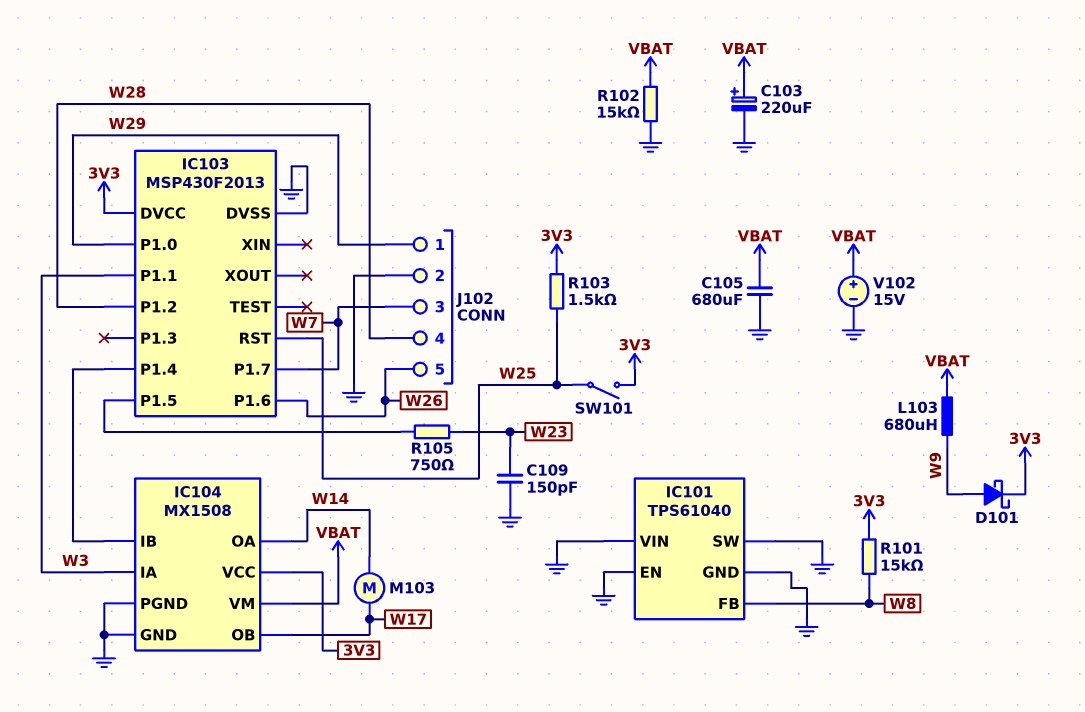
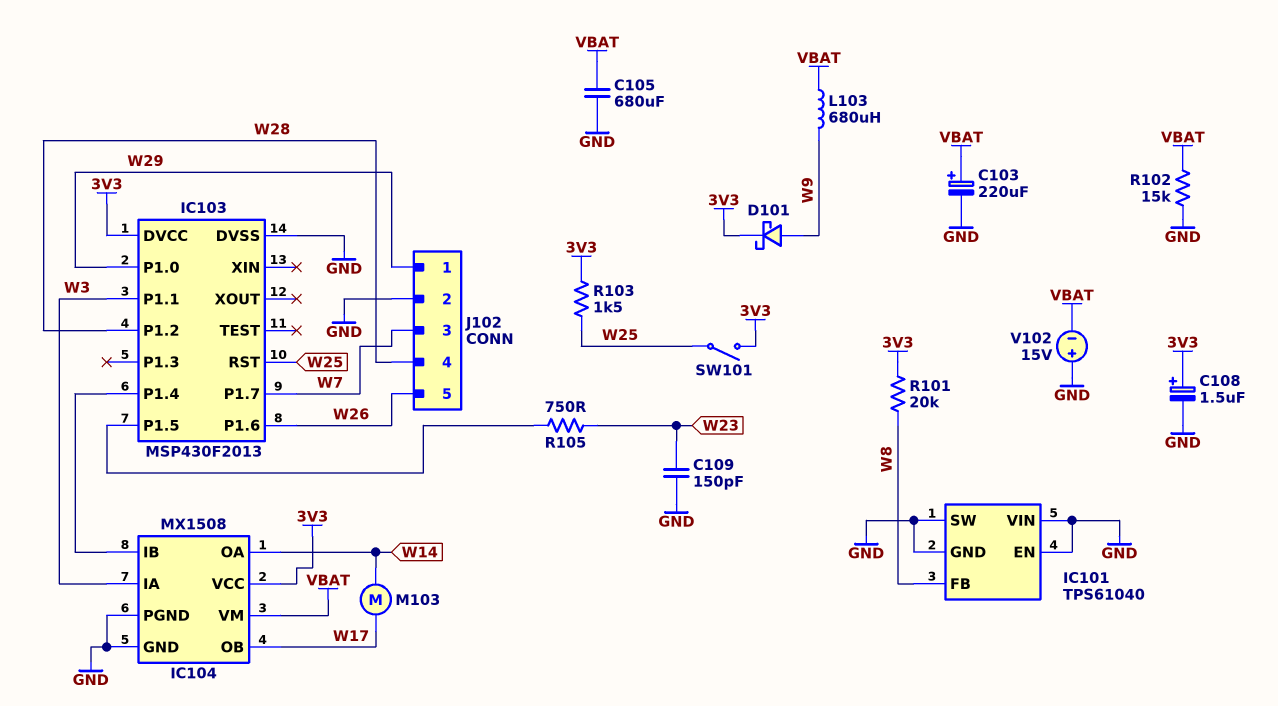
C108: none -> 1.5uF (plus 3V3, minus GND)
R101: 15k (3V3, W8) -> 20k (3V3, W8)
V102: 15V (plus VBAT, minus GND) -> 15V (plus GND, minus VBAT)

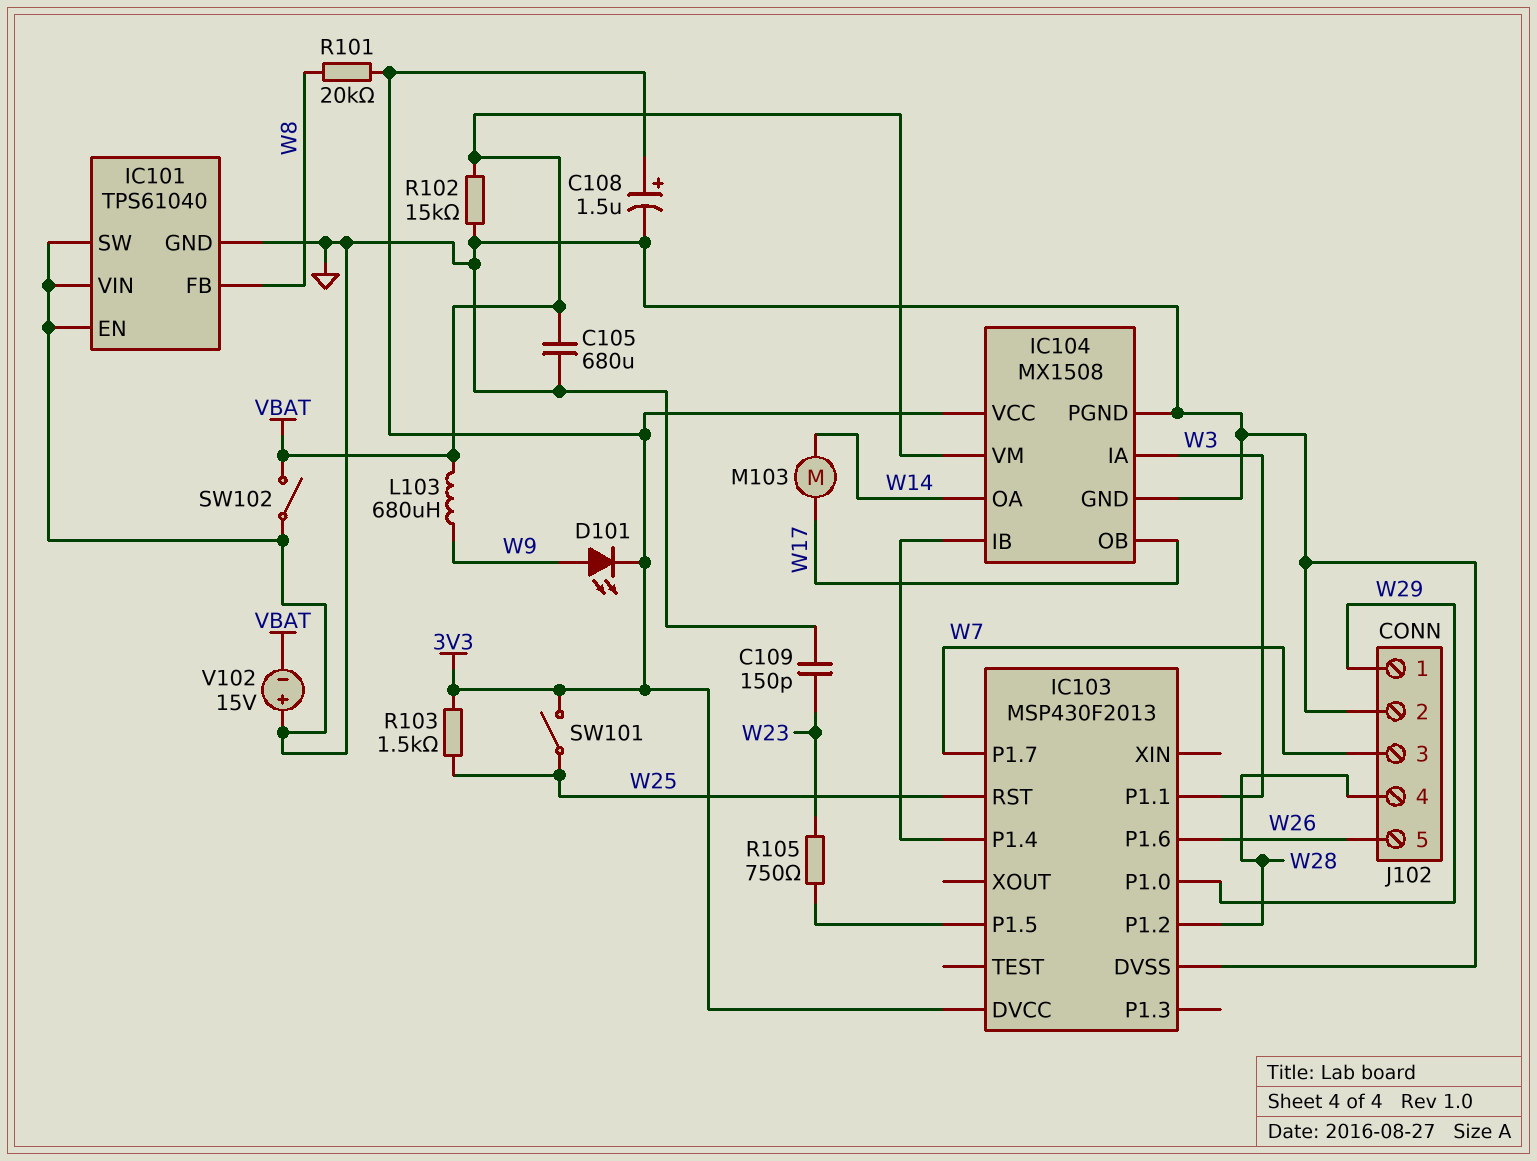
C103: 220uF (plus VBAT, minus GND) -> none
D101: schottky (A W9, K 3V3) -> LED (A W9, K 3V3)
SW102: none -> switch (GND, VBAT)

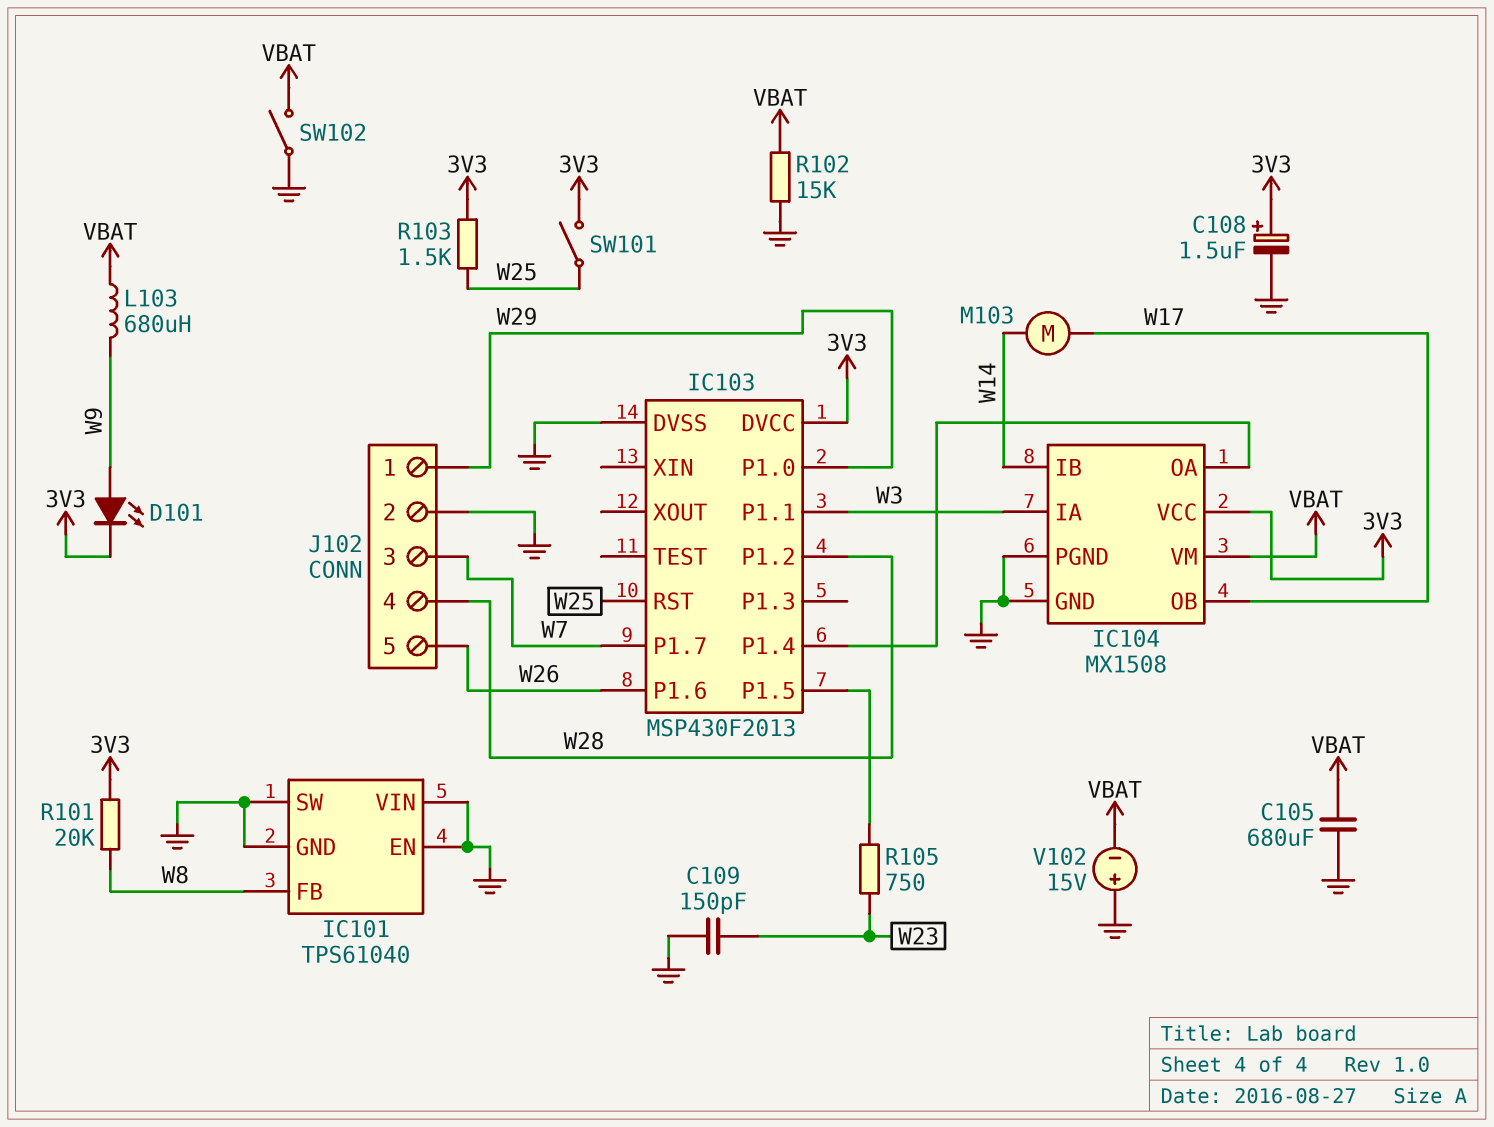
IC104 pin IB: IC103/P1.4 -> W14
IC104 pin OA: W14 -> IC103/P1.4

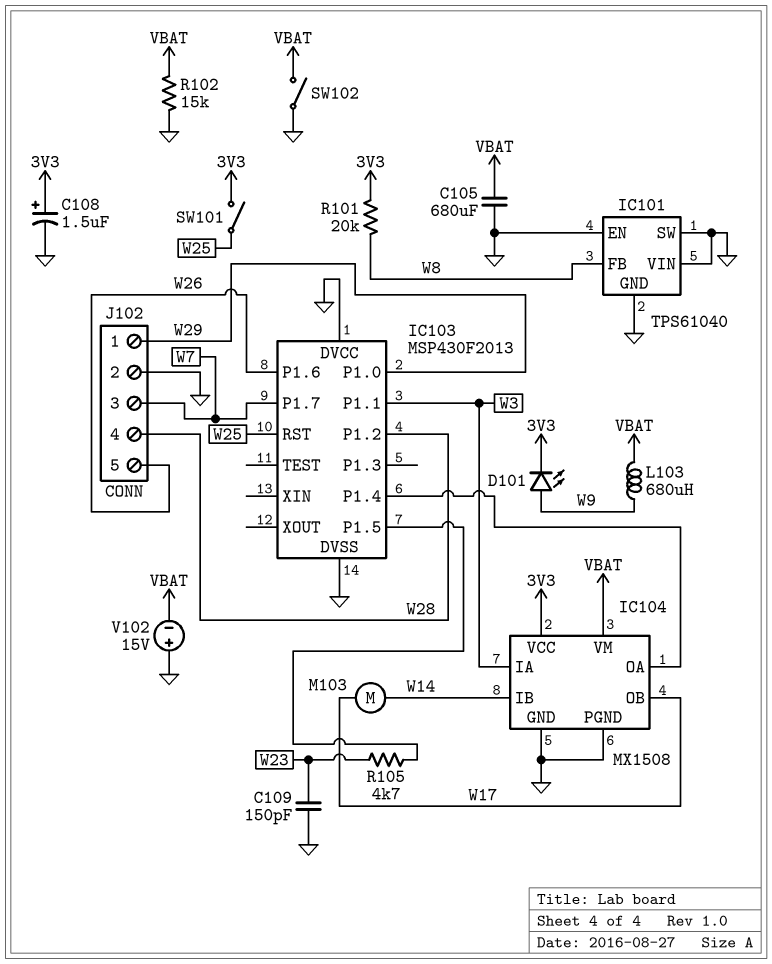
IC103 pin DVCC: 3V3 -> GND
R103: 1.5k (3V3, W25) -> none
R105: 750 (IC103/P1.5, W23) -> 4.7k (IC103/P1.5, W23)

